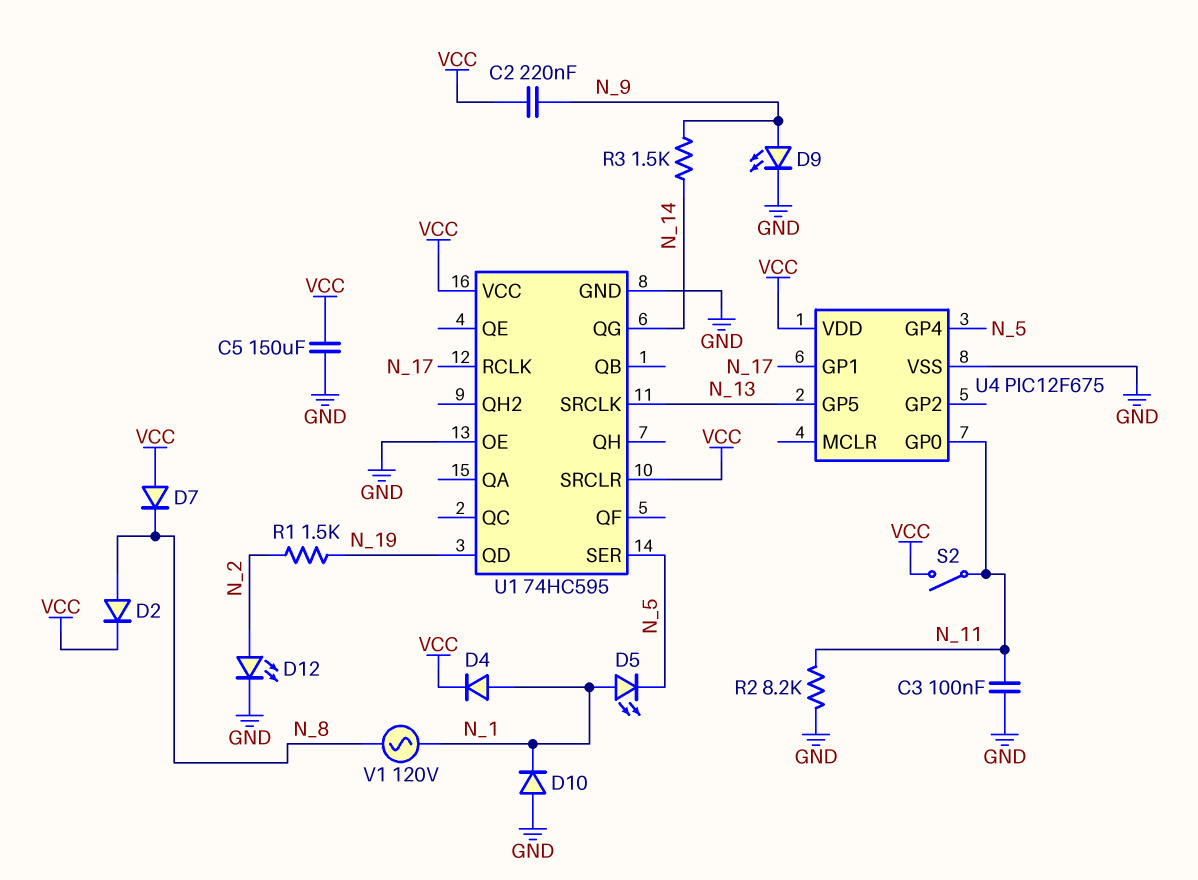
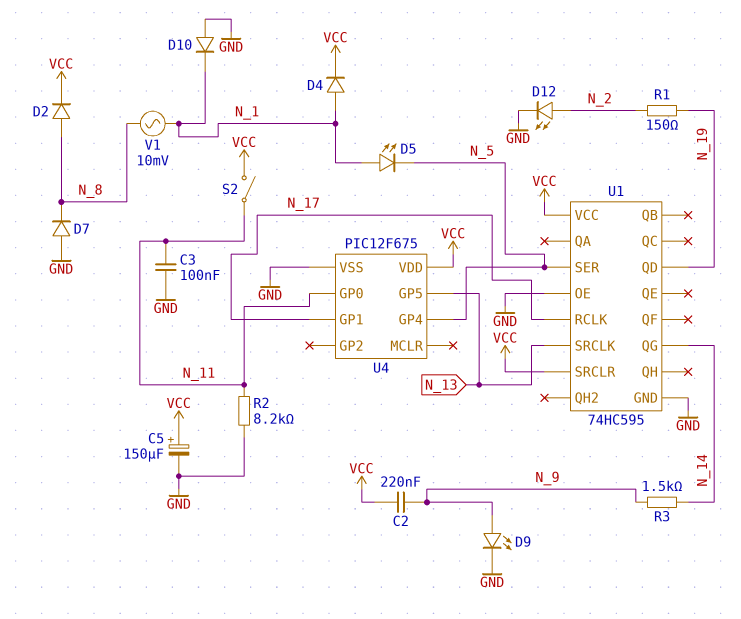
C5: 150uF (GND, VCC) -> 150uF (plus VCC, minus GND)
D7: diode (A VCC, K N_8) -> diode (A GND, K N_8)
R1: 1.5k (N_2, N_19) -> 150 (N_2, N_19)
V1: AC 120V (N_1, N_8) -> AC 10mV (N_1, N_8)

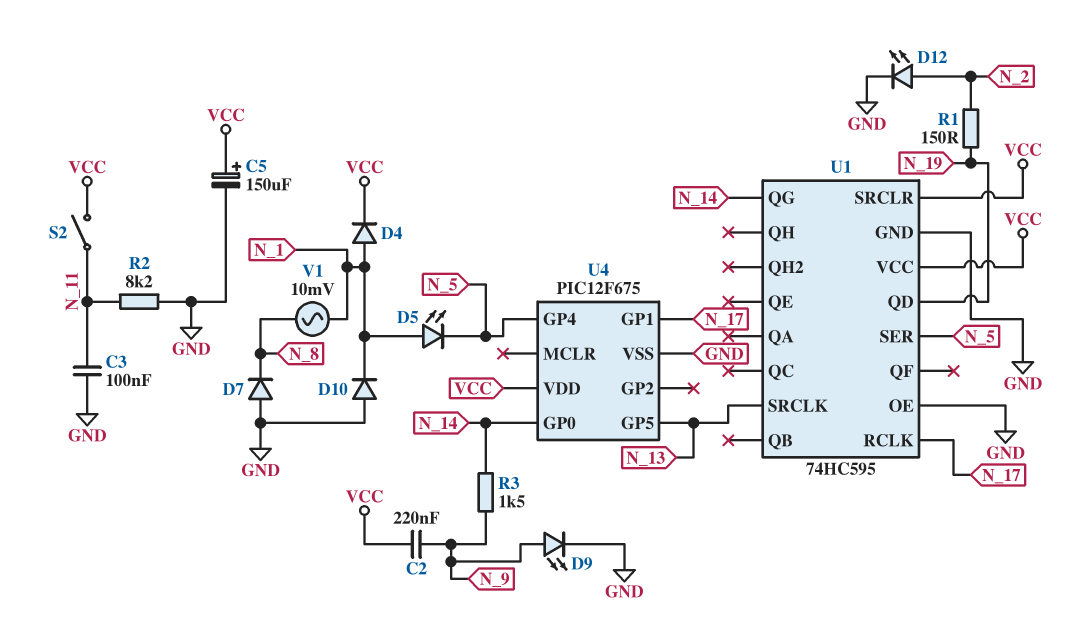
D2: diode (A N_8, K VCC) -> none
U4 pin GP0: N_11 -> N_14

